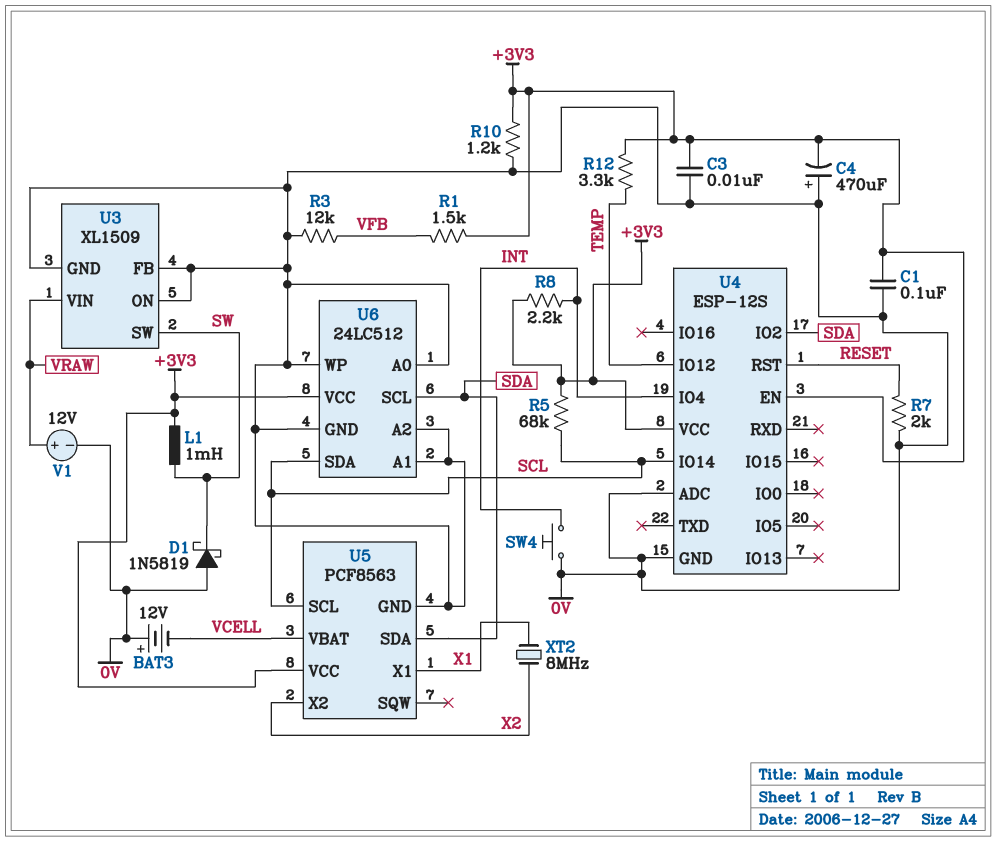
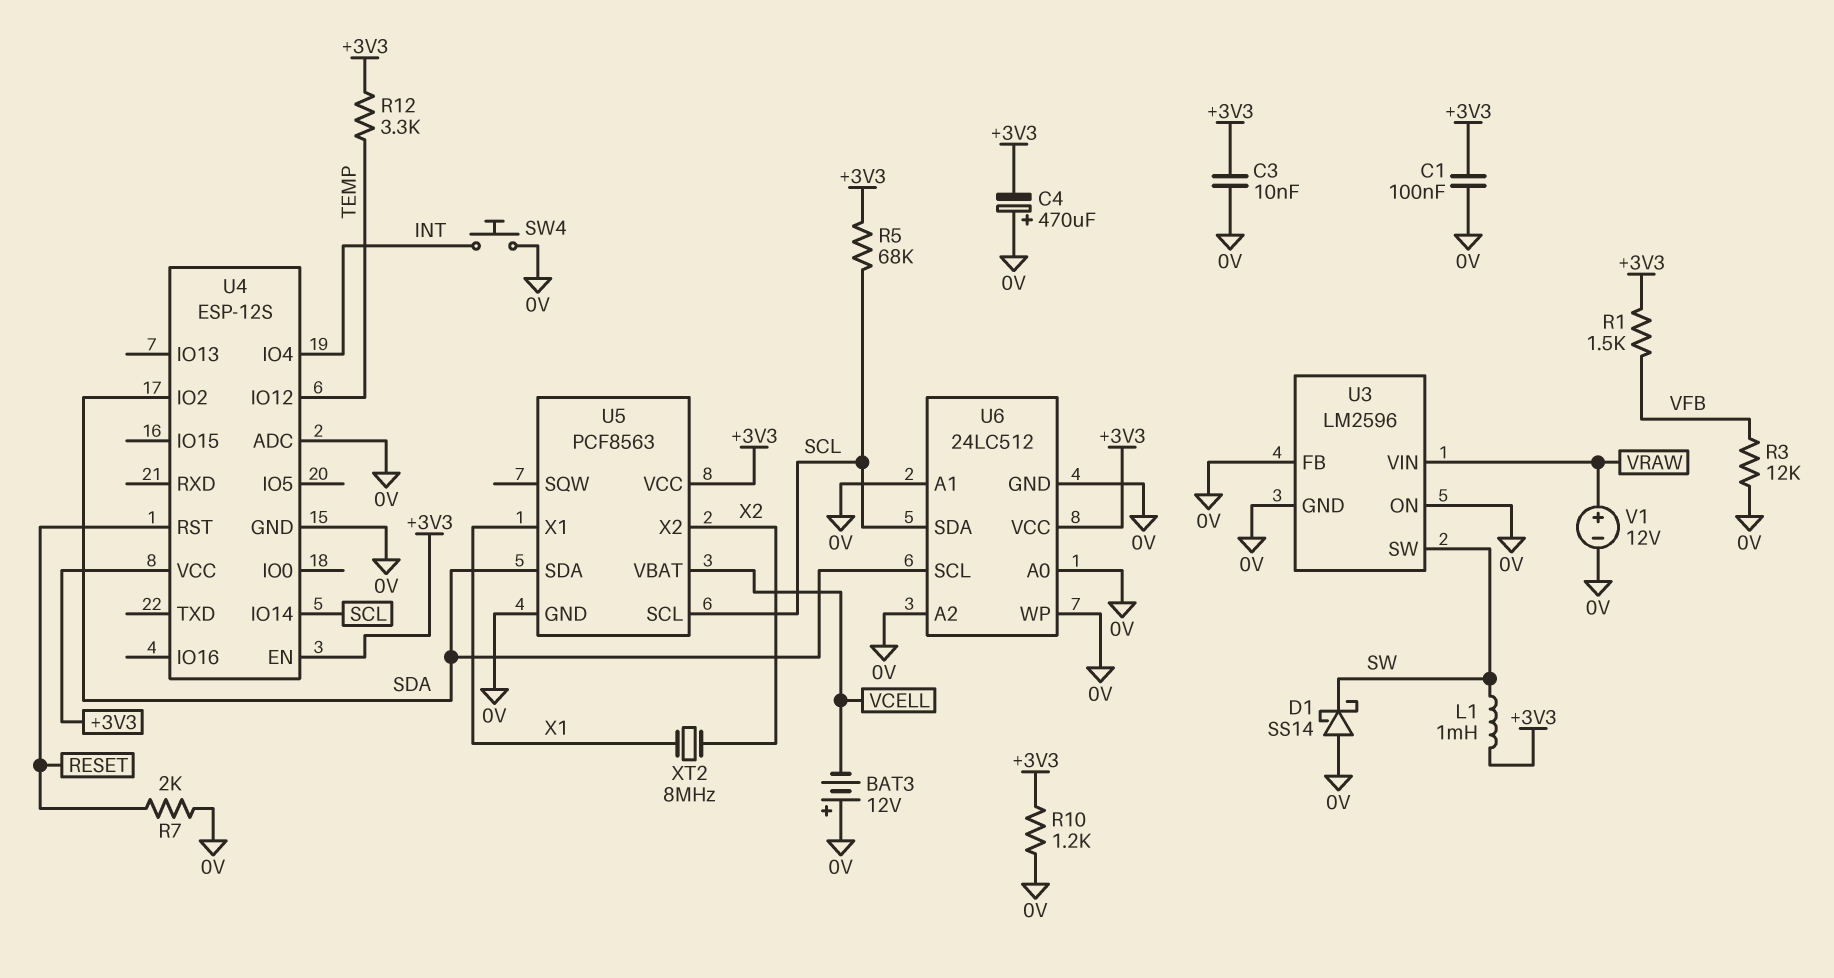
D1: schottky 1N5819 (A 0V, K SW) -> schottky SS14 (A 0V, K SW)
R8: 2.2k (+3V3, INT) -> none
U3: XL1509 -> LM2596

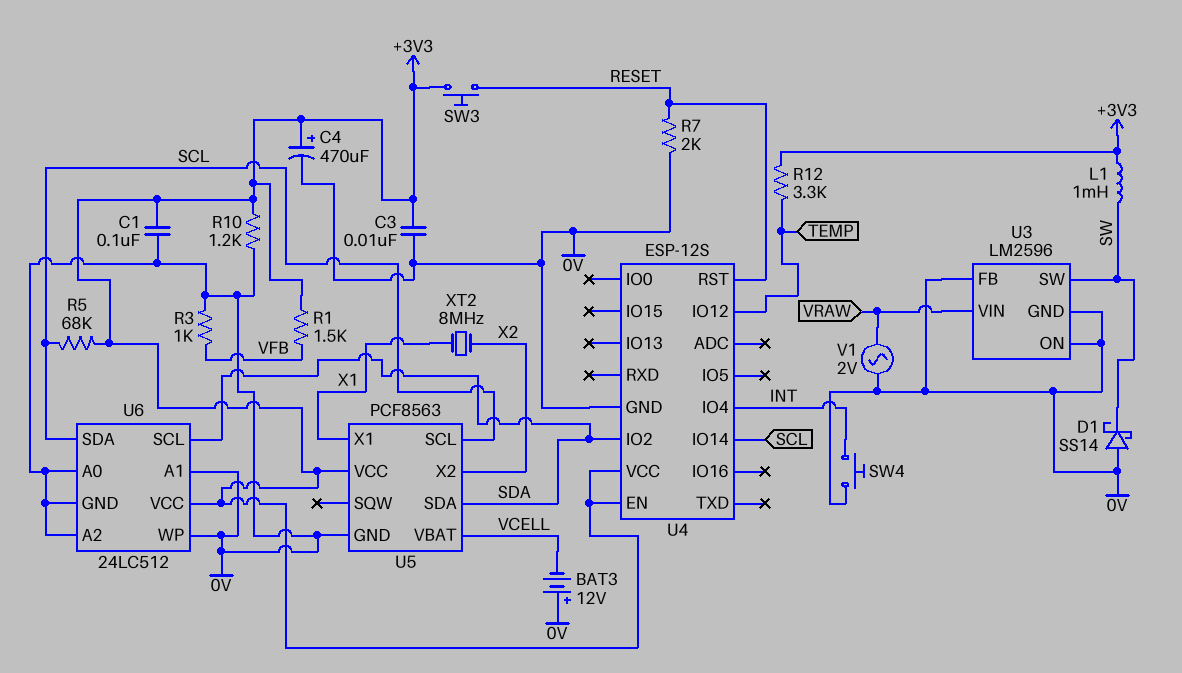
C4: 470uF (plus 0V, minus +3V3) -> 470uF (plus +3V3, minus 0V)
R3: 12k (0V, VFB) -> 1k (0V, VFB)
SW3: none -> button (+3V3, RESET)
U4 pin ADC: 0V -> none
V1: 12V (plus VRAW, minus 0V) -> AC 2V (0V, VRAW)

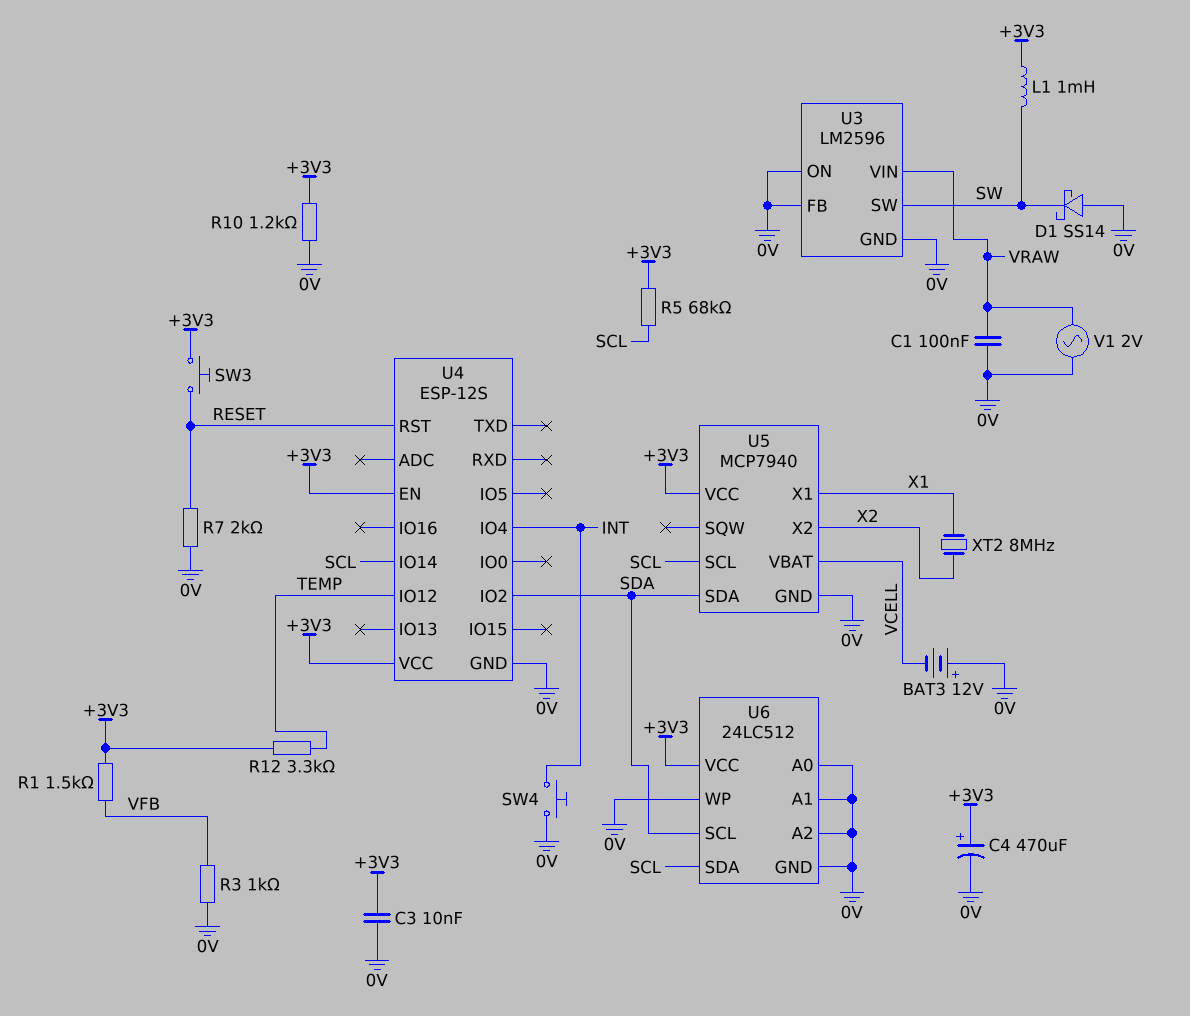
C1: 100nF (+3V3, 0V) -> 100nF (0V, VRAW)
U5: PCF8563 -> MCP7940

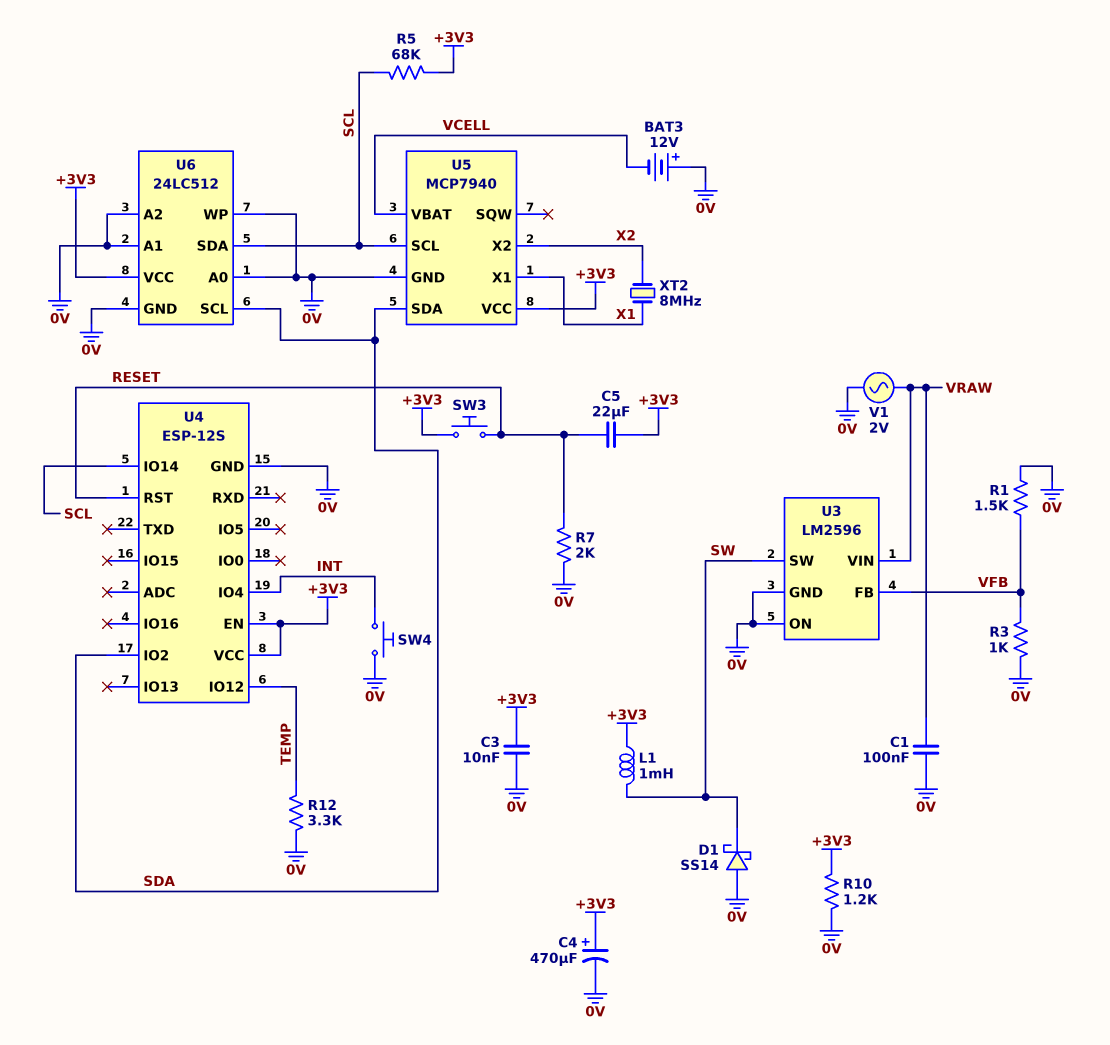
C5: none -> 22uF (+3V3, RESET)
R1: 1.5k (+3V3, VFB) -> 1.5k (0V, VFB)
R12: 3.3k (+3V3, TEMP) -> 3.3k (0V, TEMP)
U3 pin FB: 0V -> VFB

